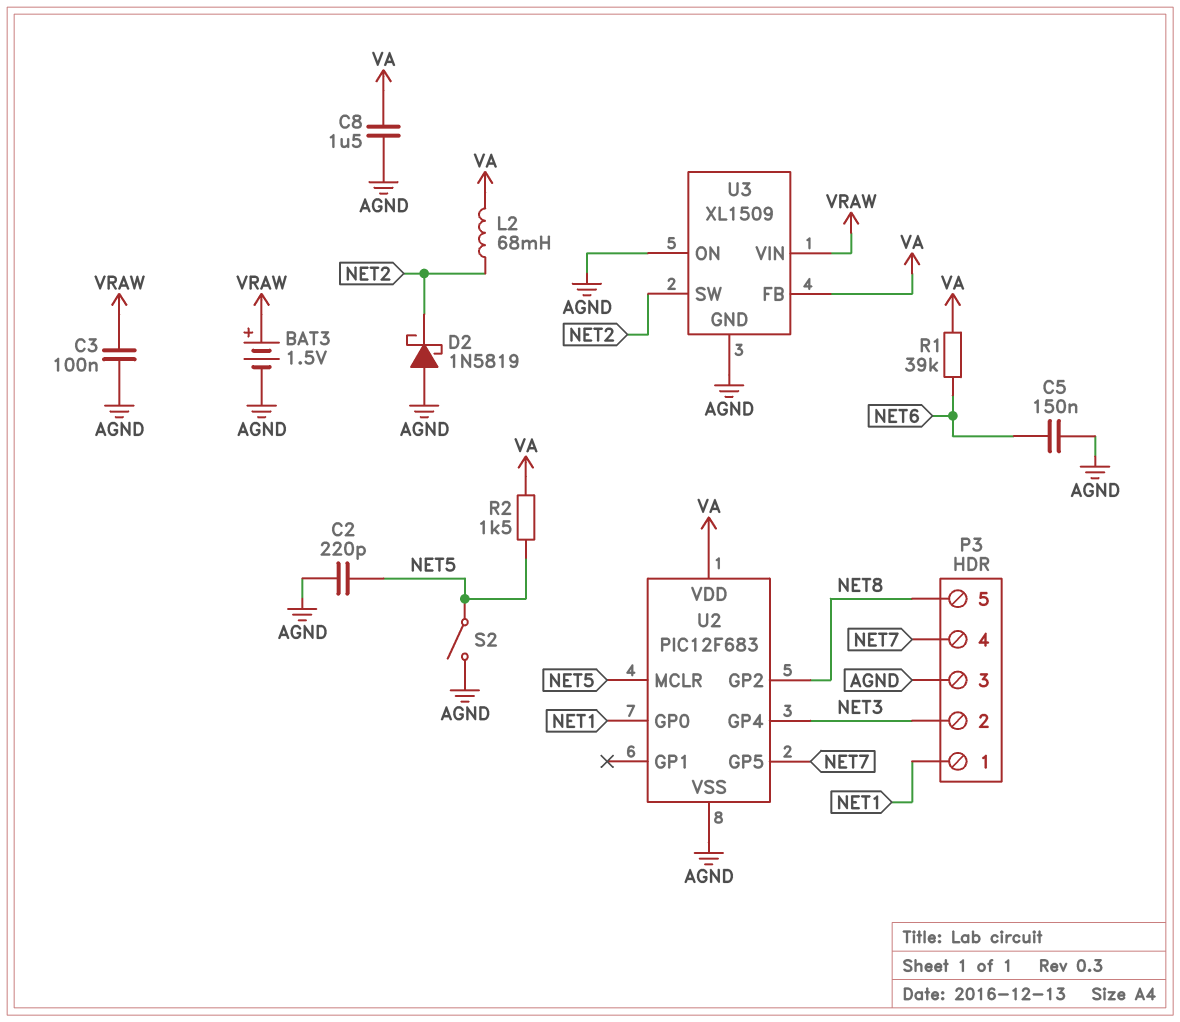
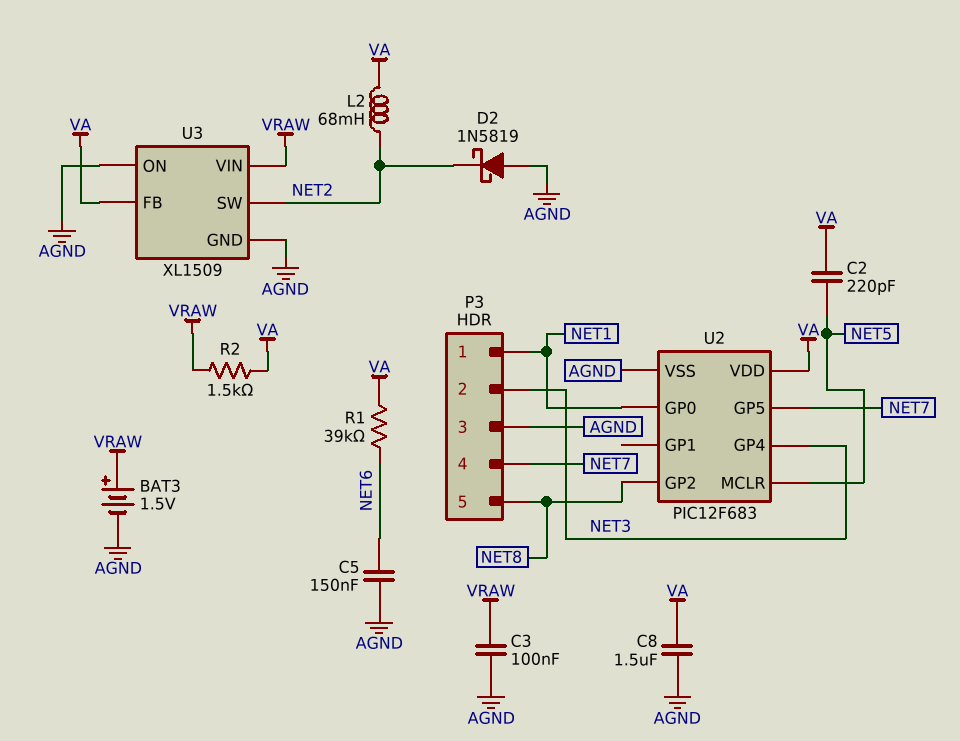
C2: 220pF (AGND, NET5) -> 220pF (NET5, VA)
R2: 1.5k (NET5, VA) -> 1.5k (VA, VRAW)
S2: switch (AGND, NET5) -> none

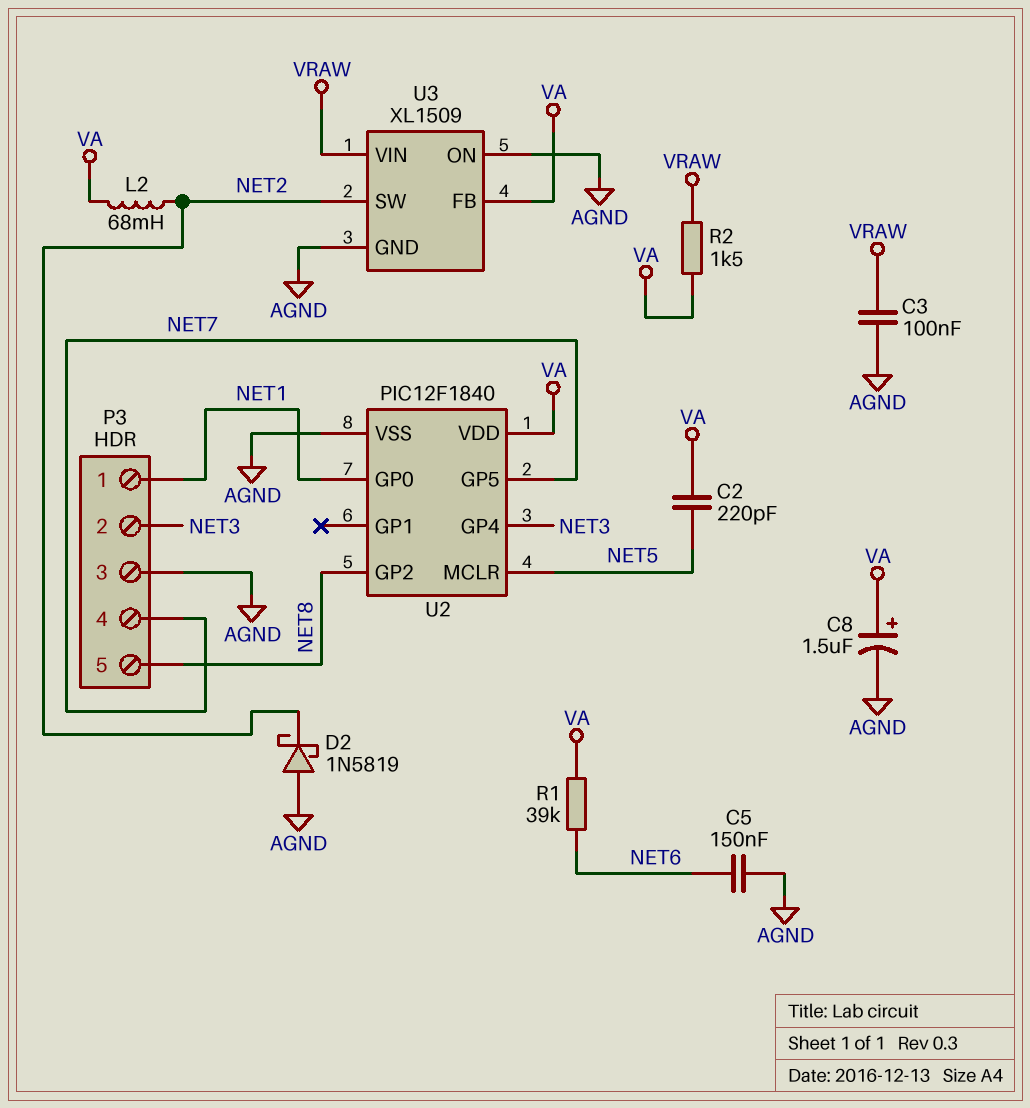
BAT3: 1.5V (plus VRAW, minus AGND) -> none
C8: 1.5uF (AGND, VA) -> 1.5uF (plus VA, minus AGND)
U2: PIC12F683 -> PIC12F1840

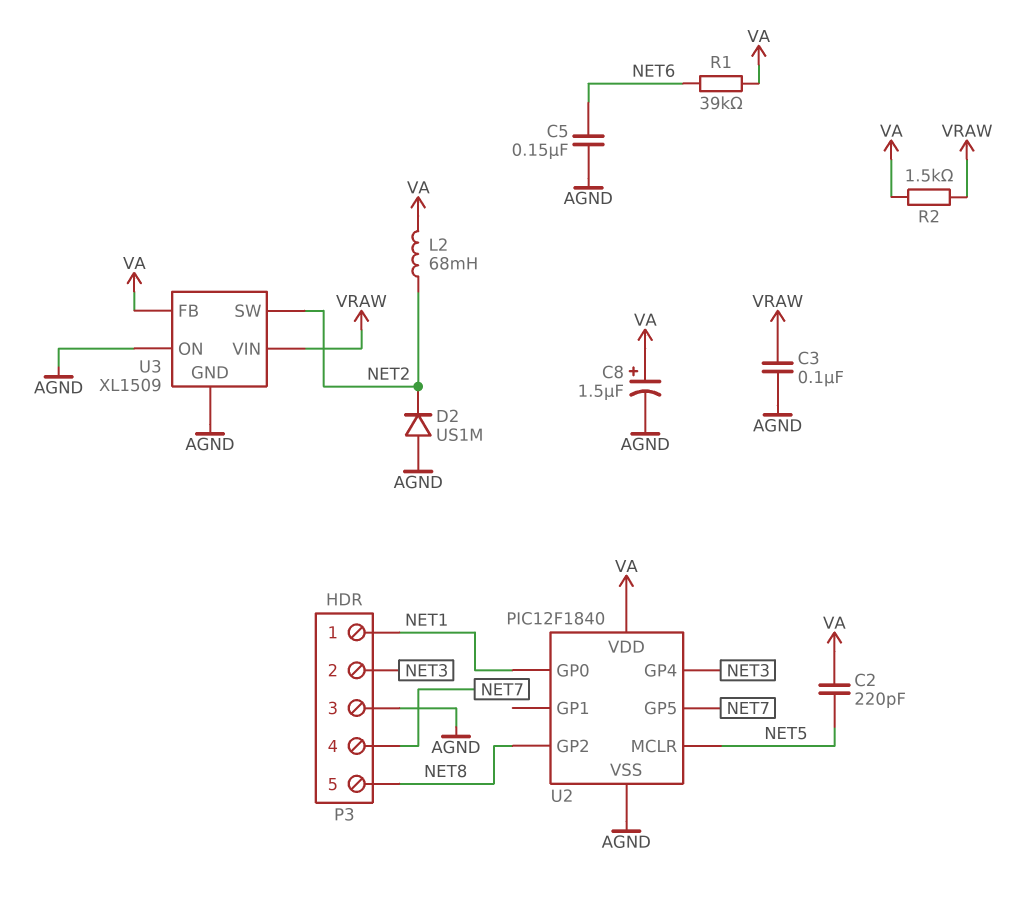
D2: schottky 1N5819 (A AGND, K NET2) -> diode US1M (A AGND, K NET2)

